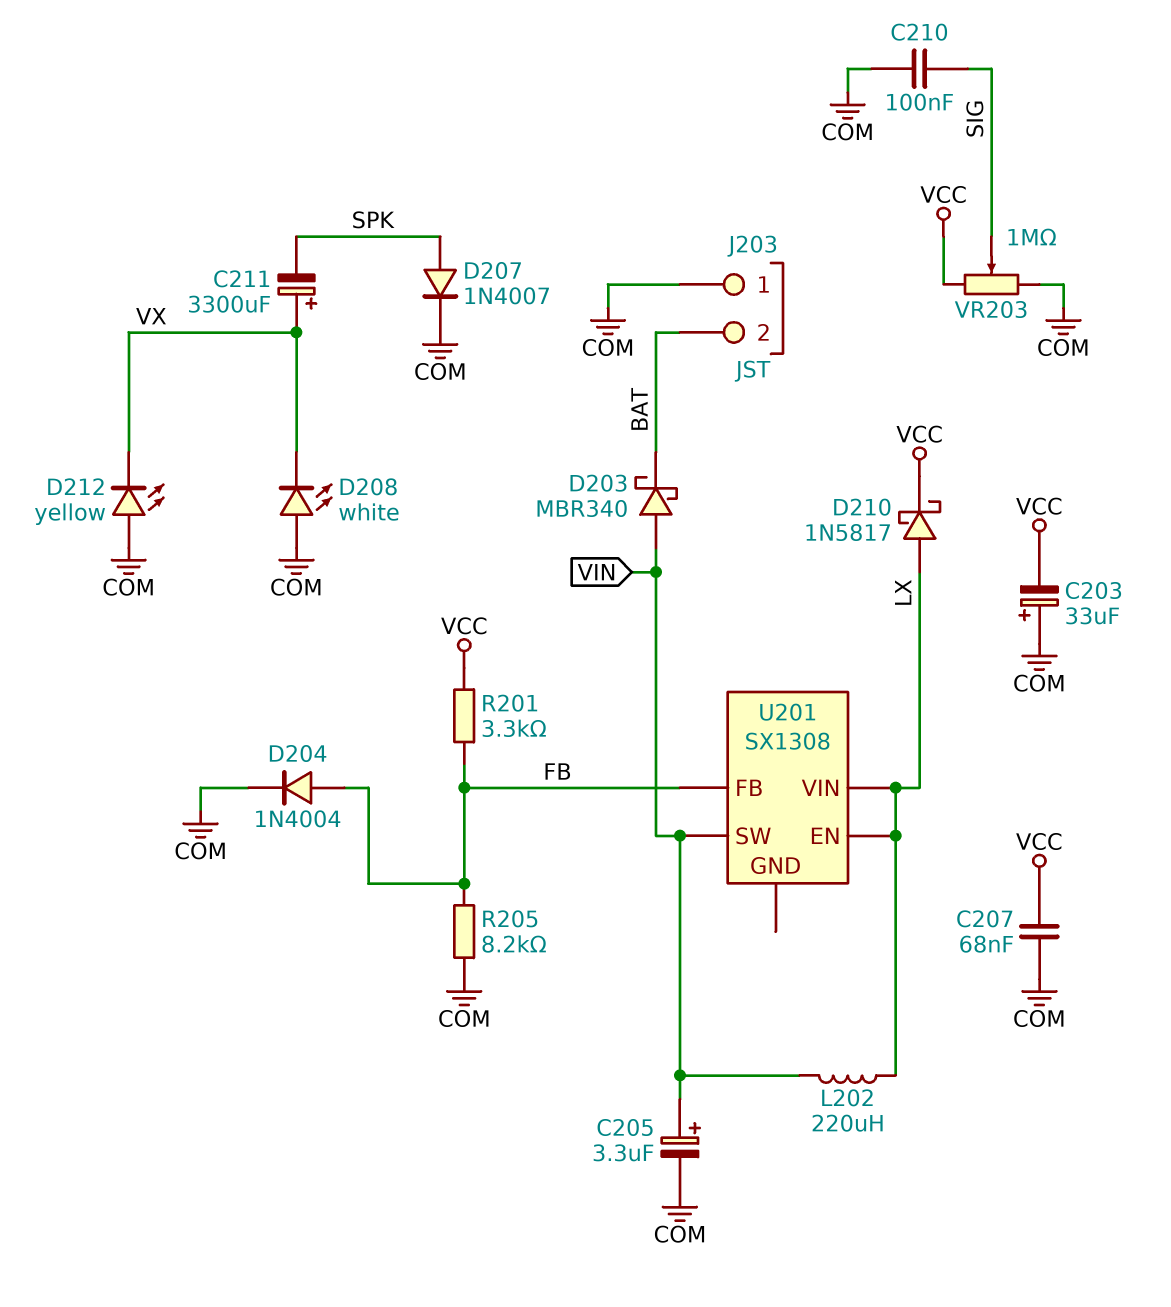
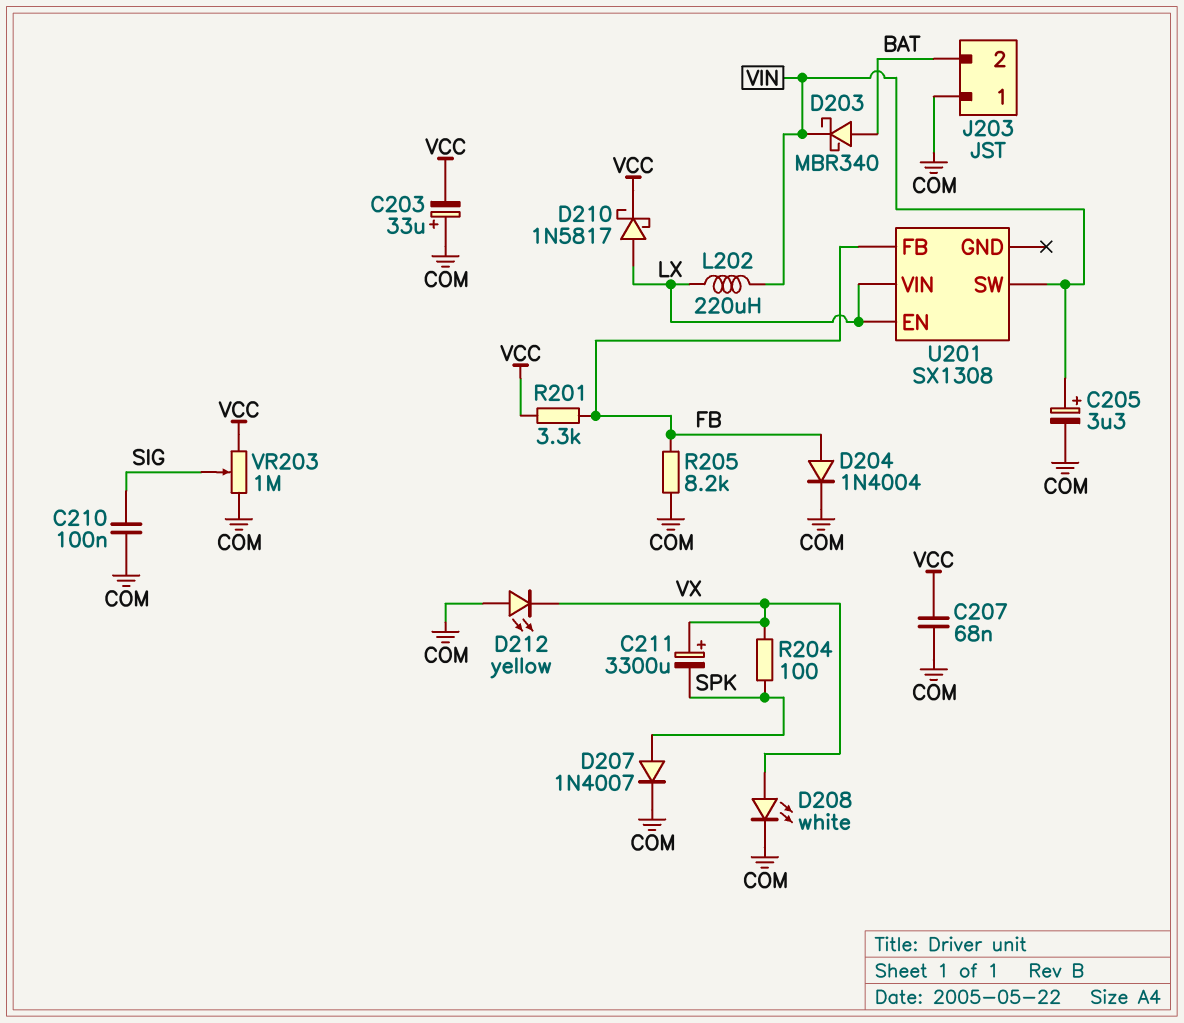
D203: schottky MBR340 (A VIN, K BAT) -> schottky MBR340 (A BAT, K VIN)
D208: LED white (A COM, K VX) -> LED white (A VX, K COM)
R204: none -> 100 (SPK, VX)

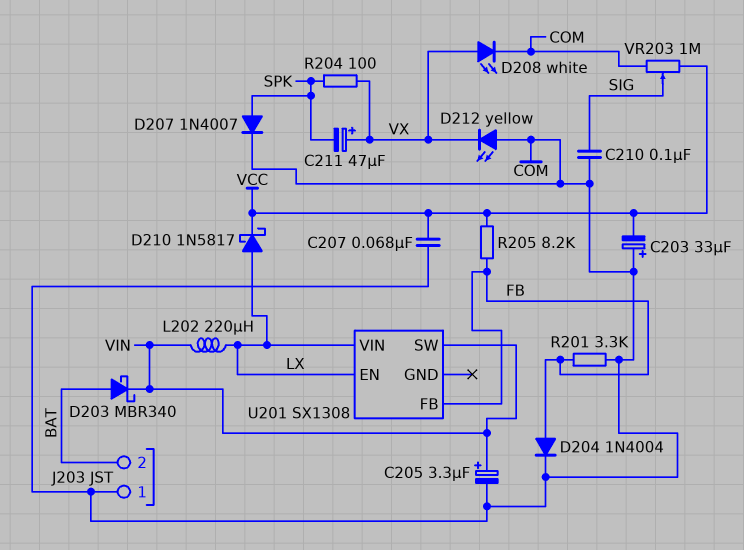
C211: 3300uF (plus VX, minus SPK) -> 47uF (plus VX, minus SPK)
R201: 3.3k (FB, VCC) -> 3.3k (COM, FB)
R205: 8.2k (COM, FB) -> 8.2k (FB, VCC)

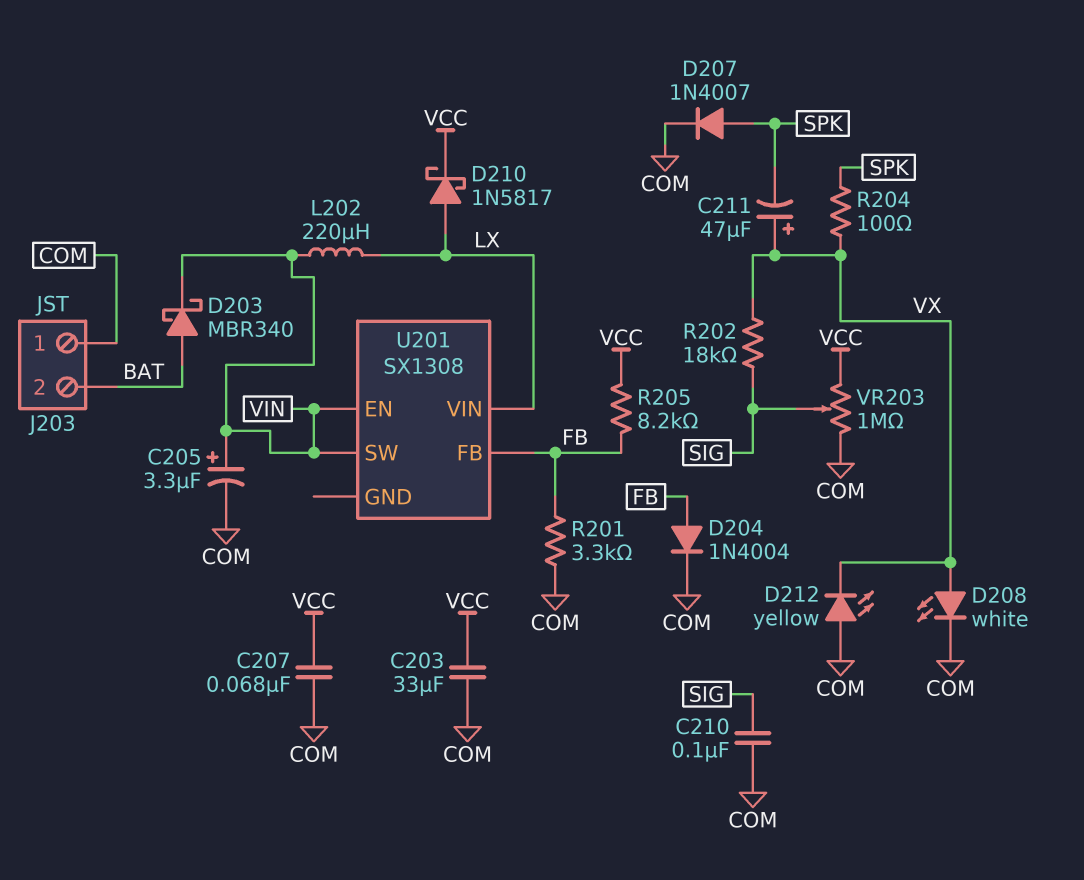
C203: 33uF (plus COM, minus VCC) -> 33uF (COM, VCC)
R202: none -> 18k (SIG, VX)
U201 pin EN: LX -> VIN

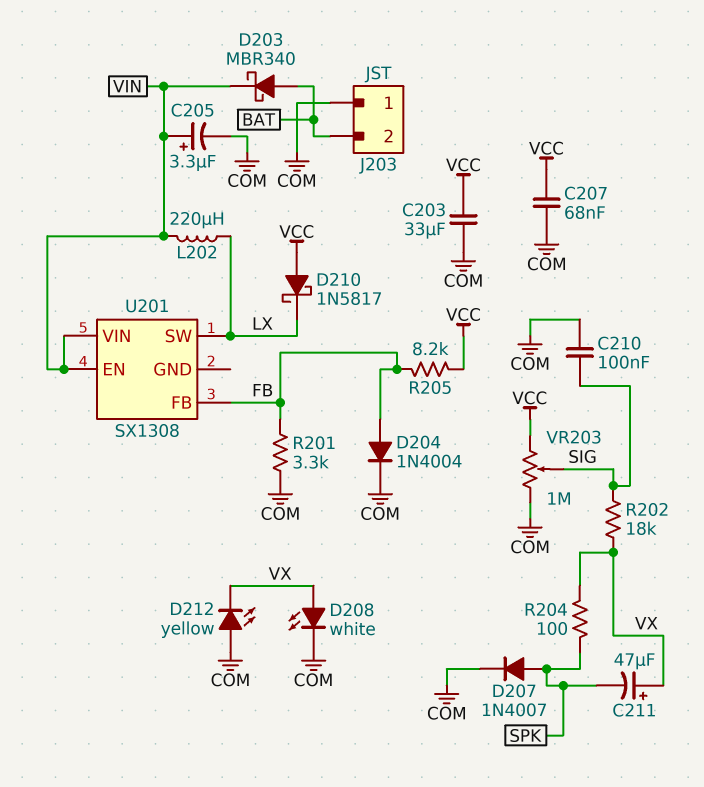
D210: schottky 1N5817 (A LX, K VCC) -> schottky 1N5817 (A VCC, K LX)
U201 pin SW: VIN -> LX
U201 pin VIN: LX -> VIN

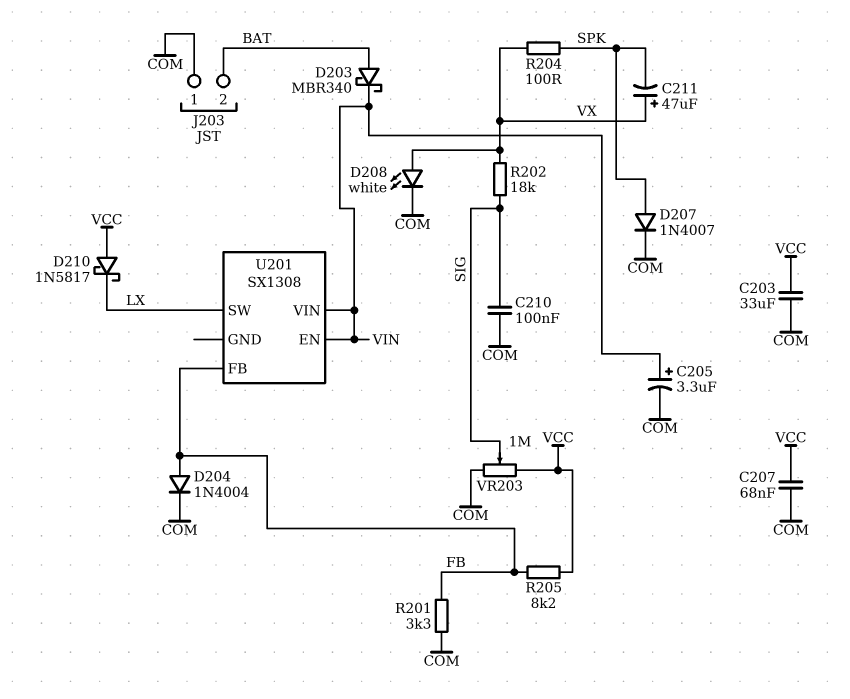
D212: LED yellow (A COM, K VX) -> none
L202: 220uH (LX, VIN) -> none

